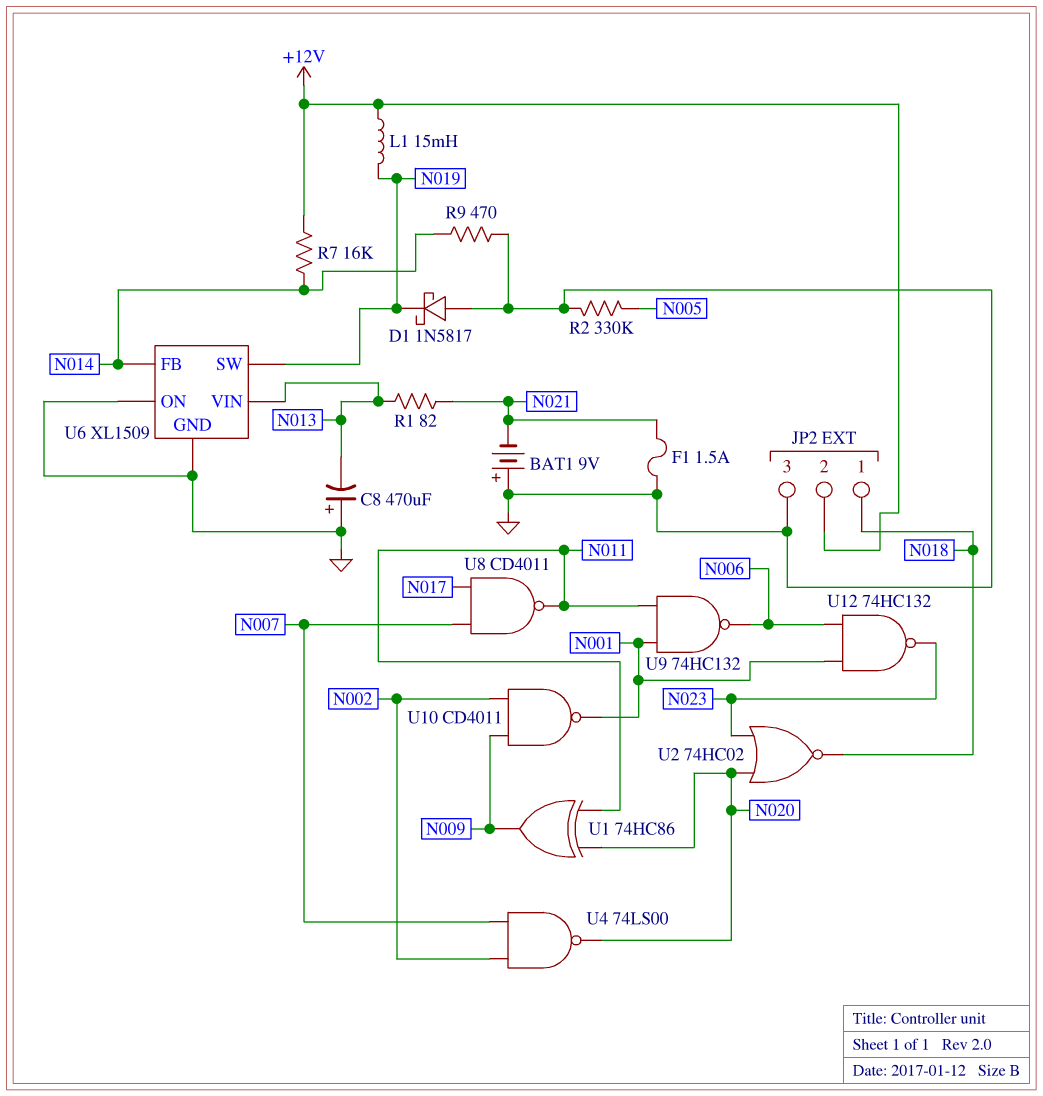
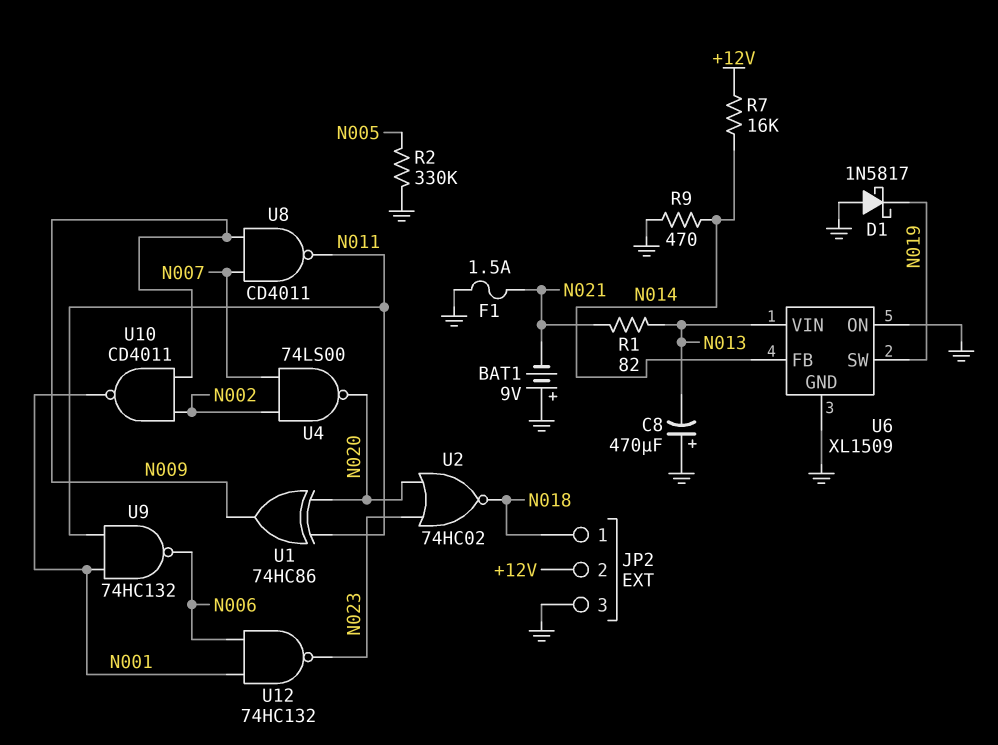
L1: 15mH (+12V, N019) -> none
U8: NAND CD4011 (in N007, in N017, out N011) -> NAND CD4011 (in N007, in N009, out N011)

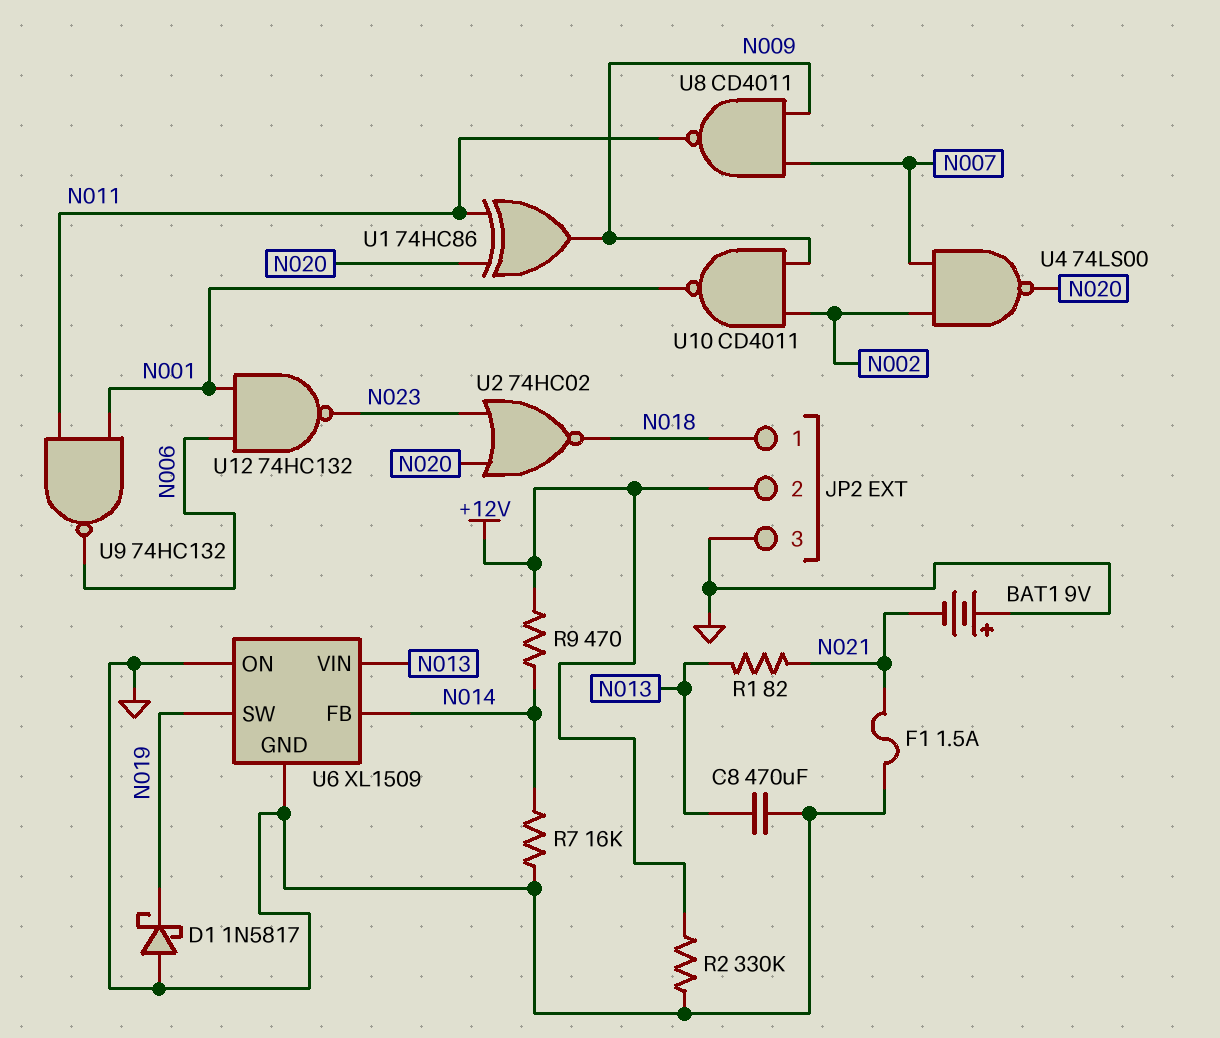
C8: 470uF (plus GND, minus N013) -> 470uF (GND, N013)
R2: 330k (GND, N005) -> 330k (+12V, GND)
R7: 16k (+12V, N014) -> 16k (GND, N014)
R9: 470 (GND, N014) -> 470 (+12V, N014)

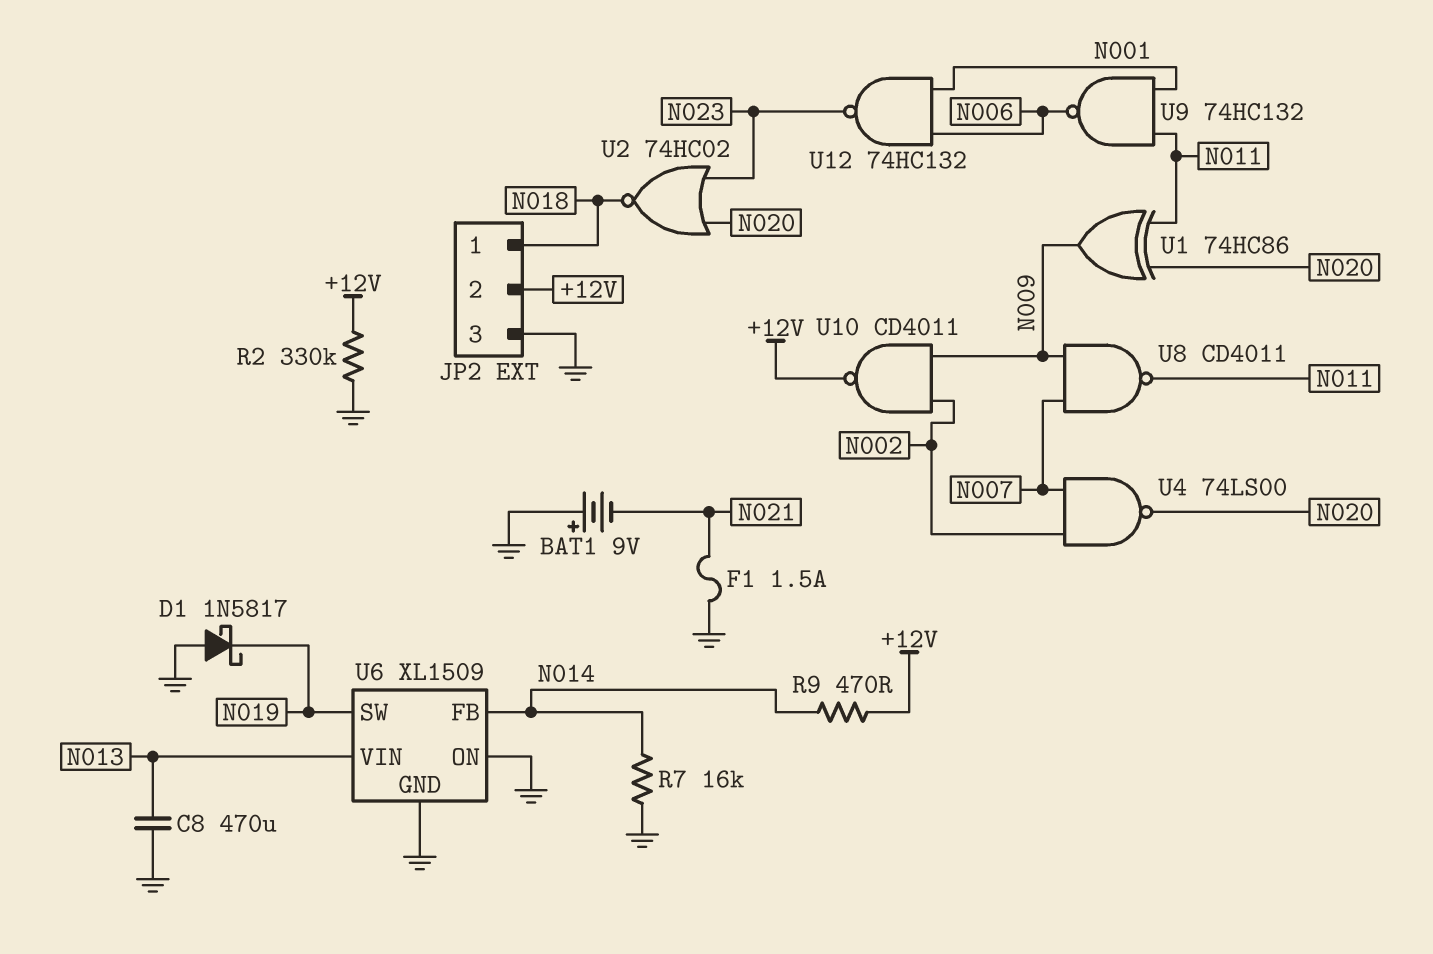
R1: 82 (N013, N021) -> none
U10: NAND CD4011 (in N002, in N009, out N001) -> NAND CD4011 (in N002, in N009, out +12V)

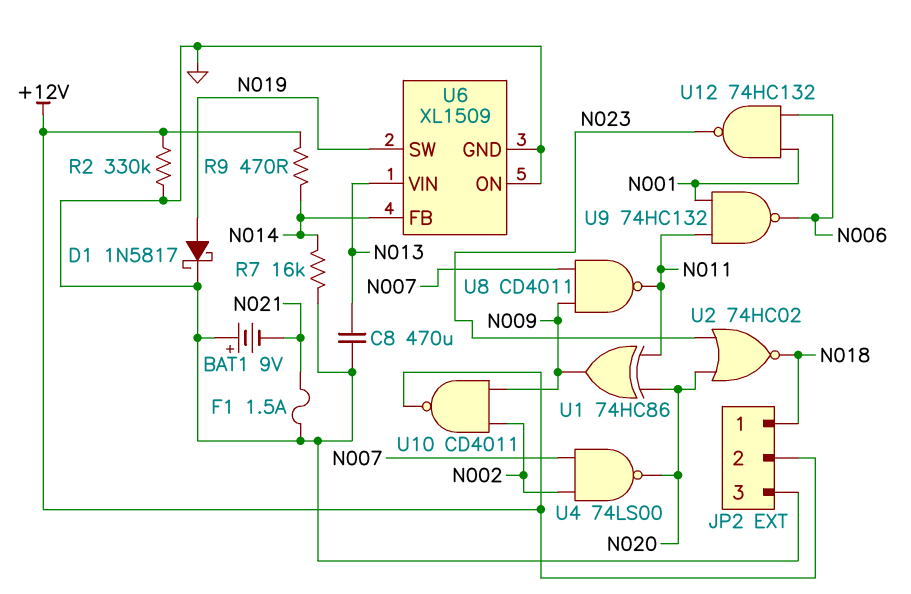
D1: schottky 1N5817 (A GND, K N019) -> schottky 1N5817 (A N019, K GND)

